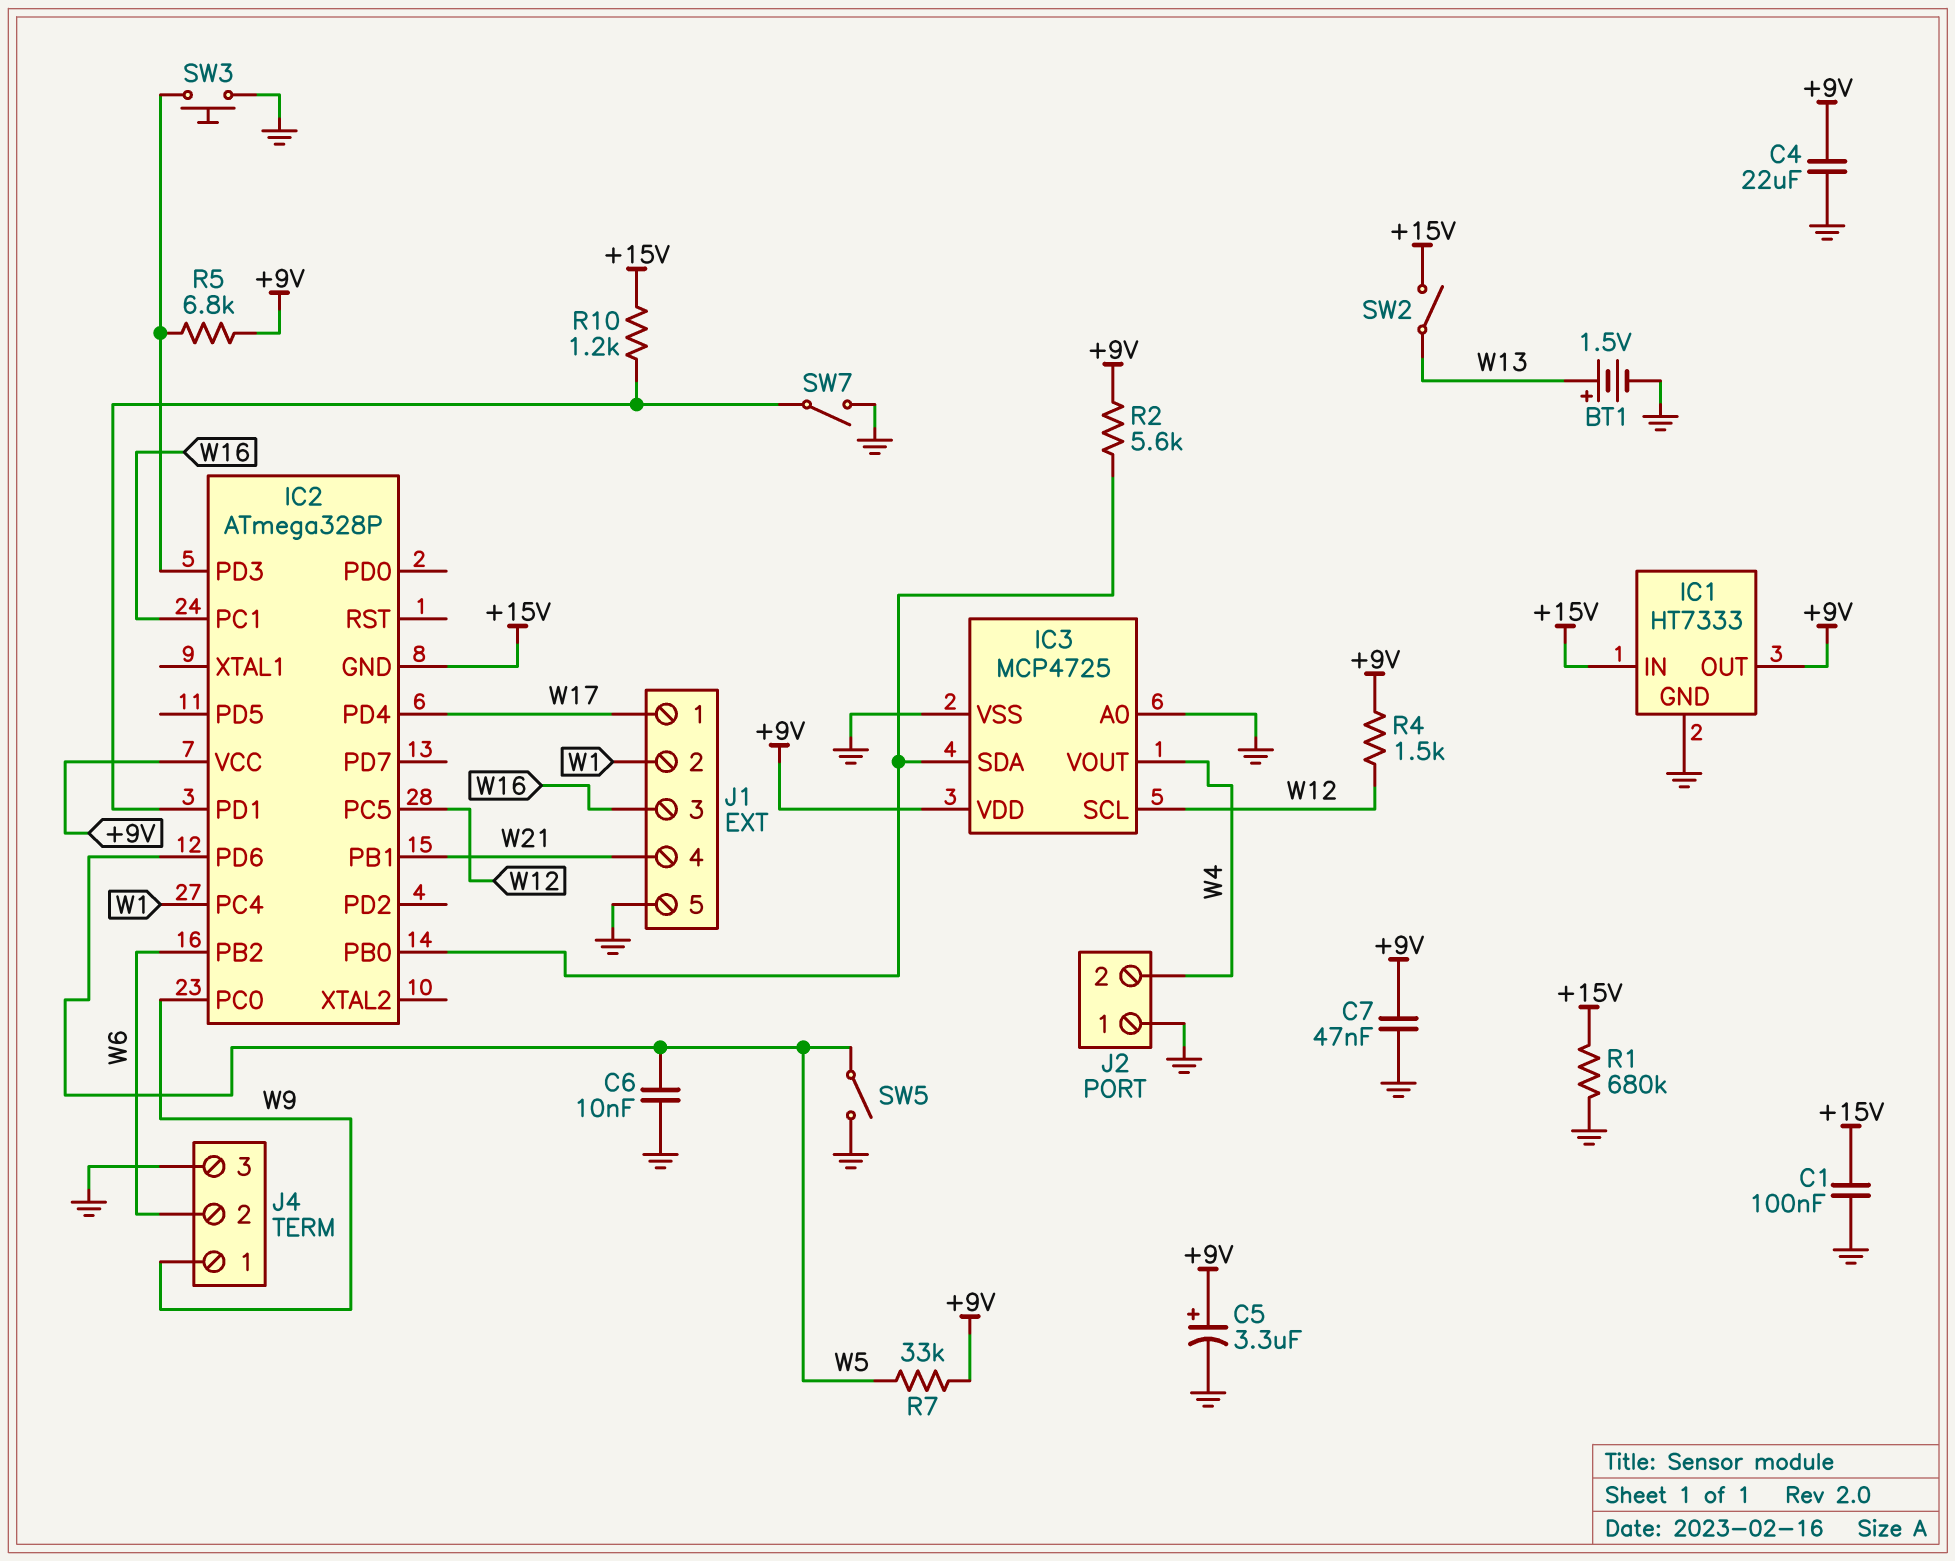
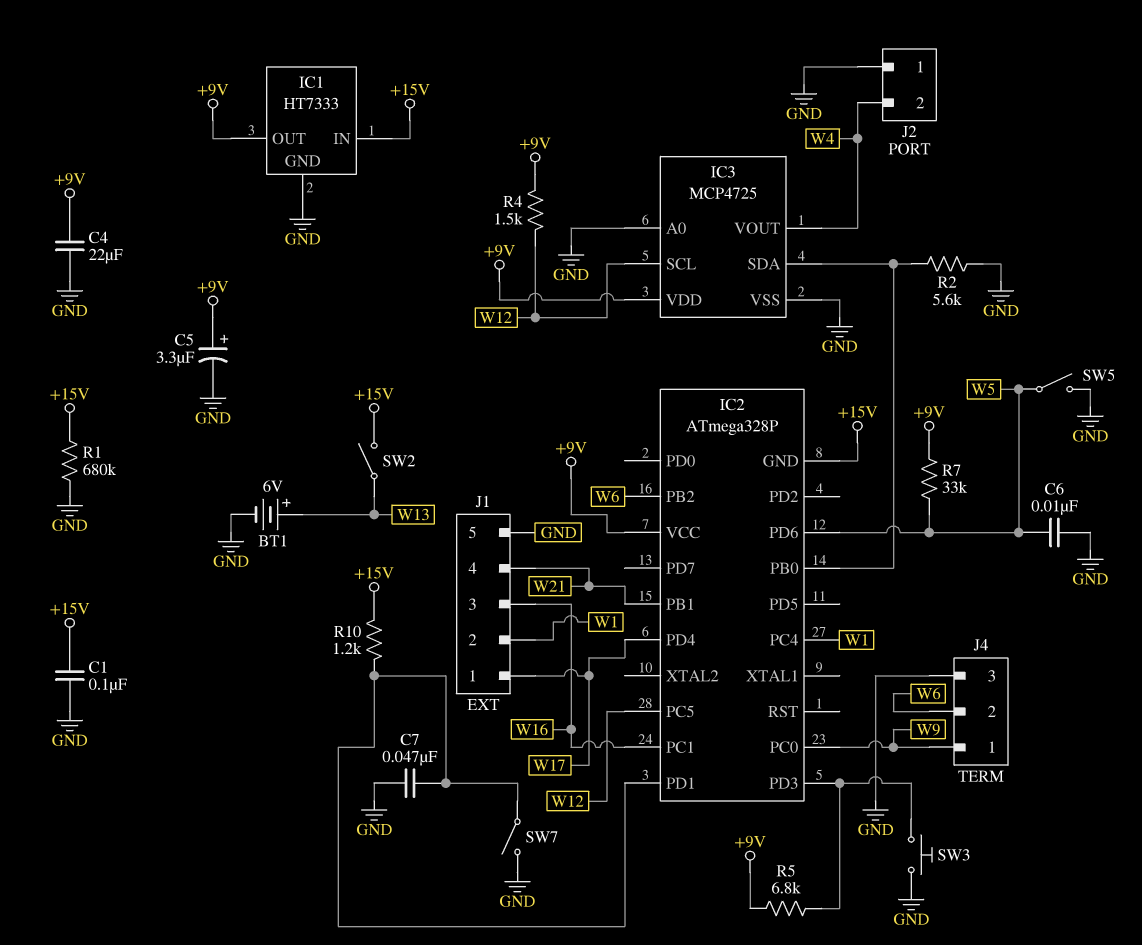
BT1: 1.5V (plus W13, minus GND) -> 6V (plus W13, minus GND)
C7: 47nF (+9V, GND) -> 47nF (GND, IC2/PD1)
R2: 5.6k (+9V, IC2/PB0) -> 5.6k (GND, IC2/PB0)

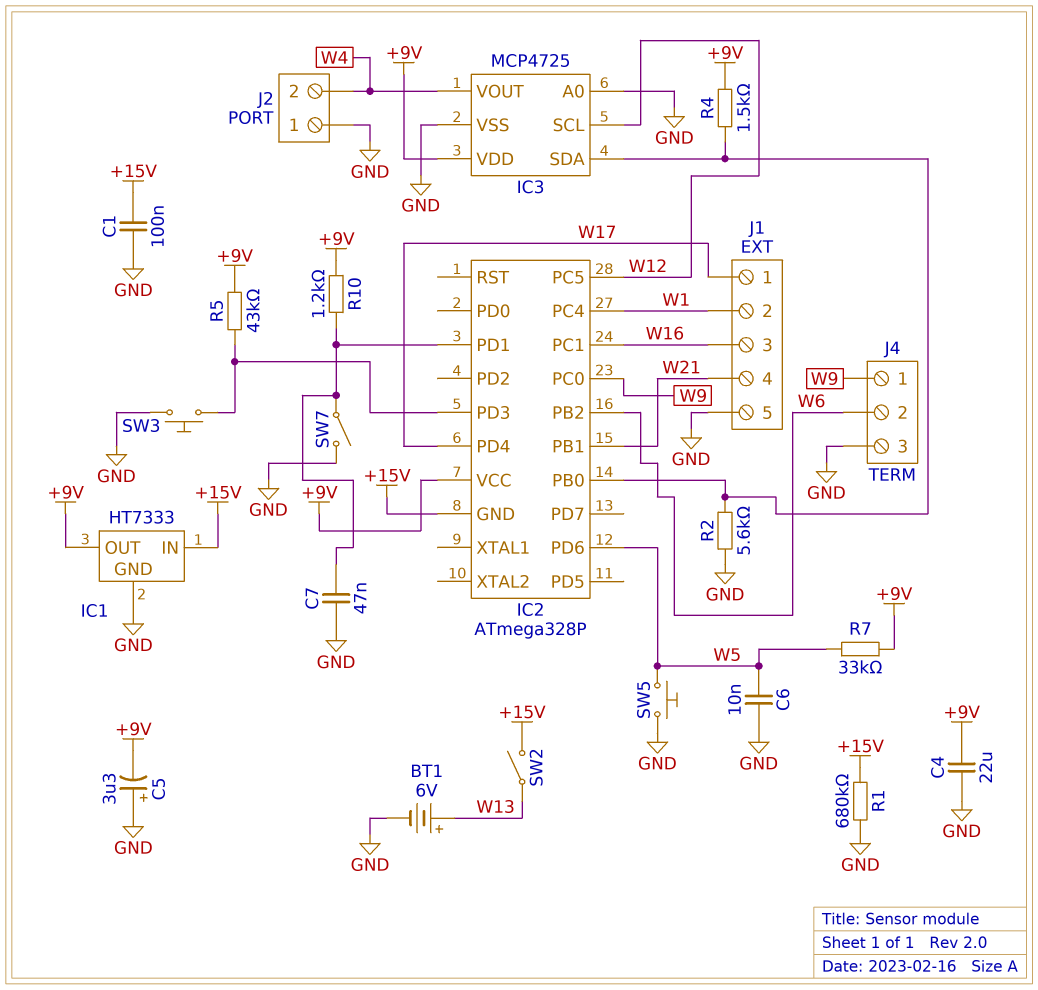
C5: 3.3uF (plus +9V, minus GND) -> 3.3uF (plus GND, minus +9V)
R4: 1.5k (+9V, W12) -> 1.5k (+9V, IC2/PB0)
R5: 6.8k (+9V, IC2/PD3) -> 43k (+9V, IC2/PD3)
R10: 1.2k (+15V, IC2/PD1) -> 1.2k (+9V, IC2/PD1)
SW5: switch (GND, W5) -> button (GND, W5)

